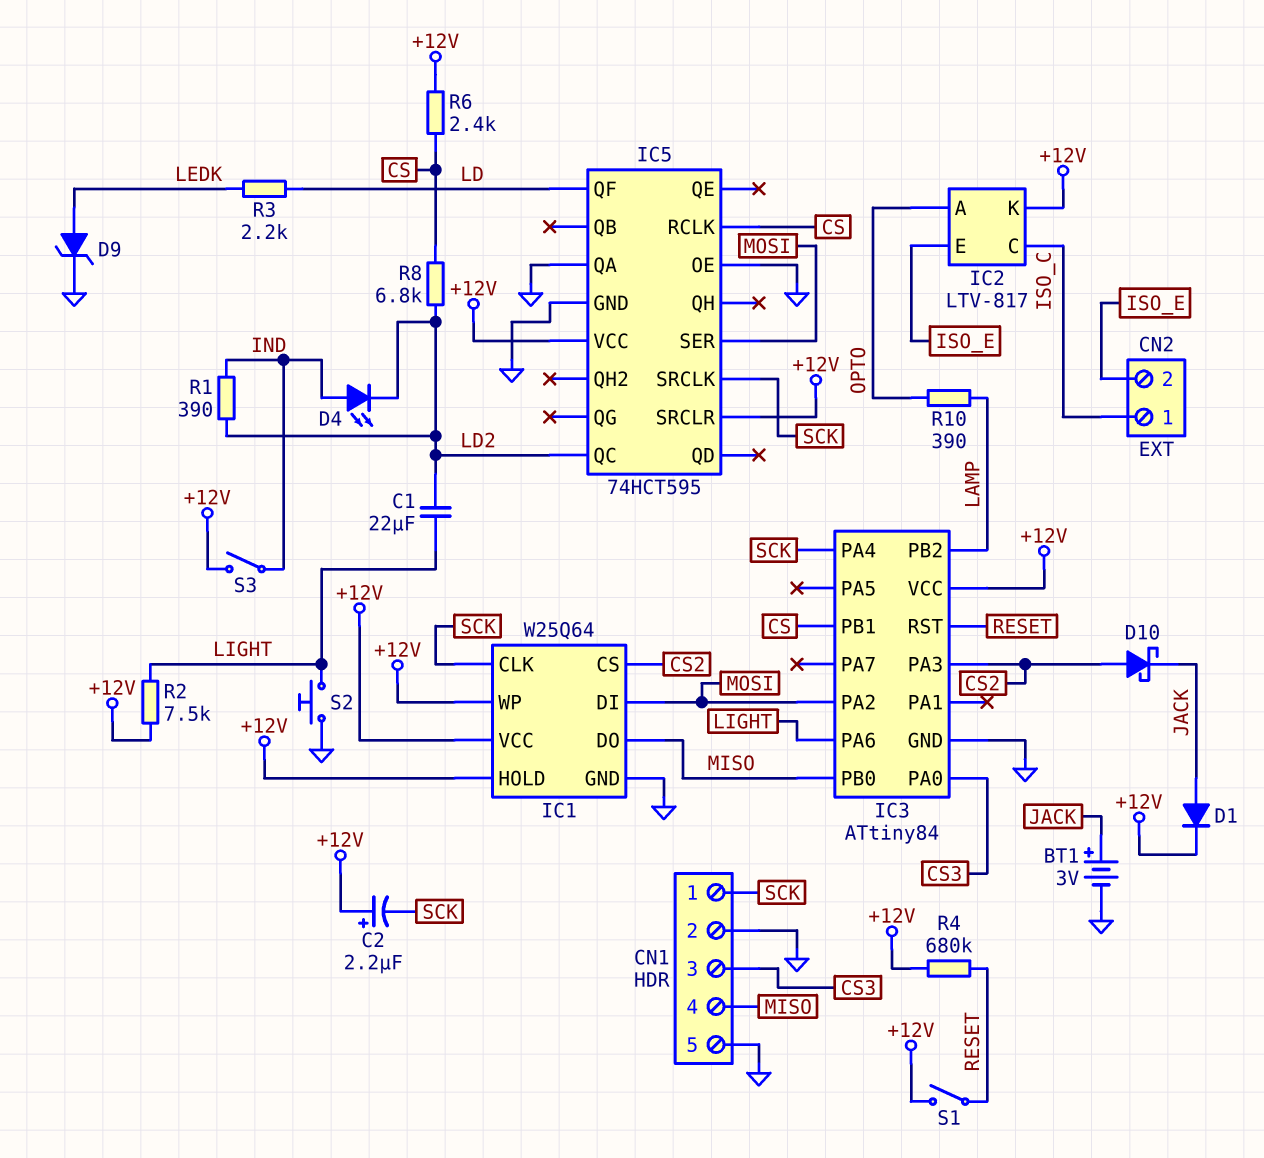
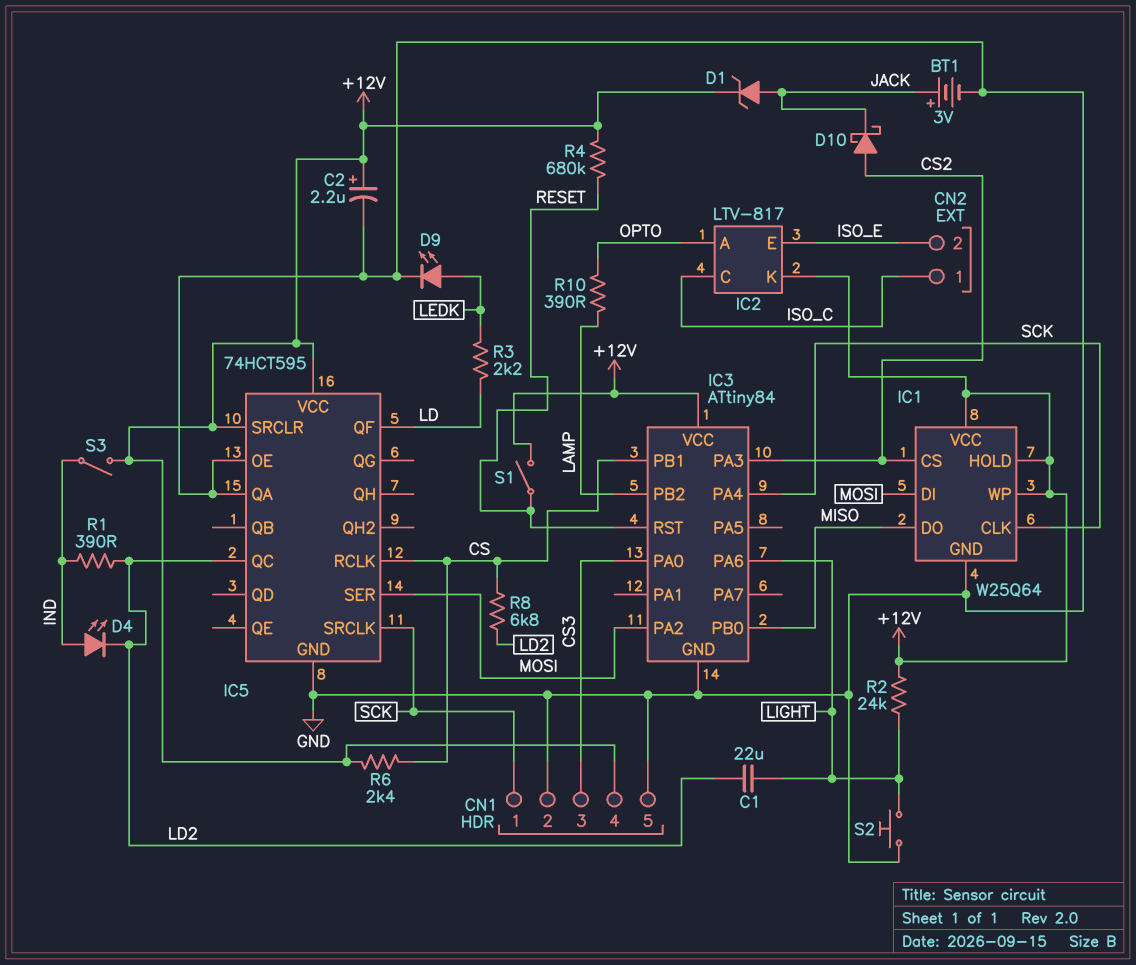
C2: 2.2uF (plus +12V, minus SCK) -> 2.2uF (plus +12V, minus GND)
CN1 pin 4: MISO -> +12V
D1: diode (A JACK, K +12V) -> zener (A JACK, K +12V)
D9: zener (A LEDK, K GND) -> LED (A LEDK, K GND)
R2: 7.5k (+12V, LIGHT) -> 24k (+12V, LIGHT)

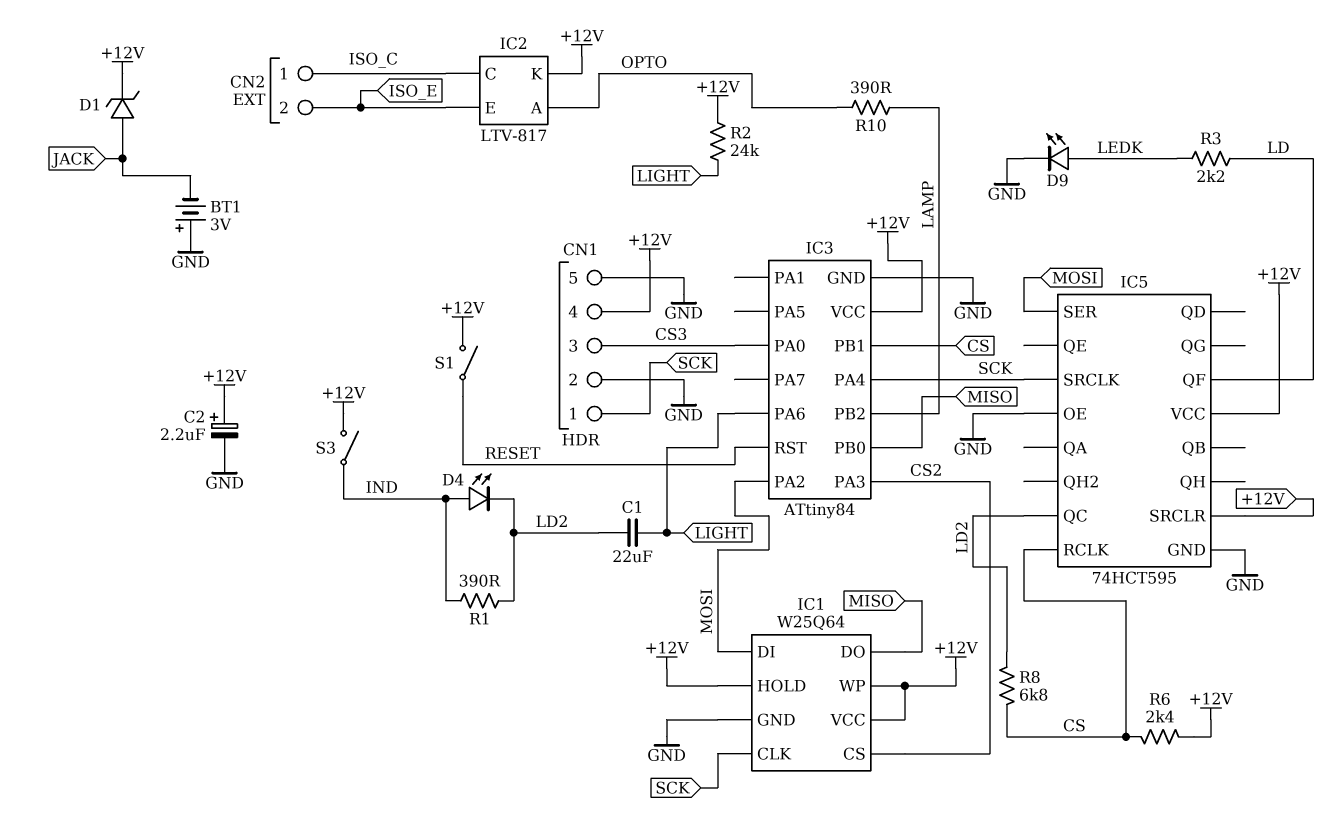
BT1: 3V (plus JACK, minus GND) -> 3V (plus GND, minus JACK)
D10: schottky (A CS2, K JACK) -> none
IC5 pin QA: GND -> none
R4: 680k (+12V, RESET) -> none
S2: button (GND, LIGHT) -> none

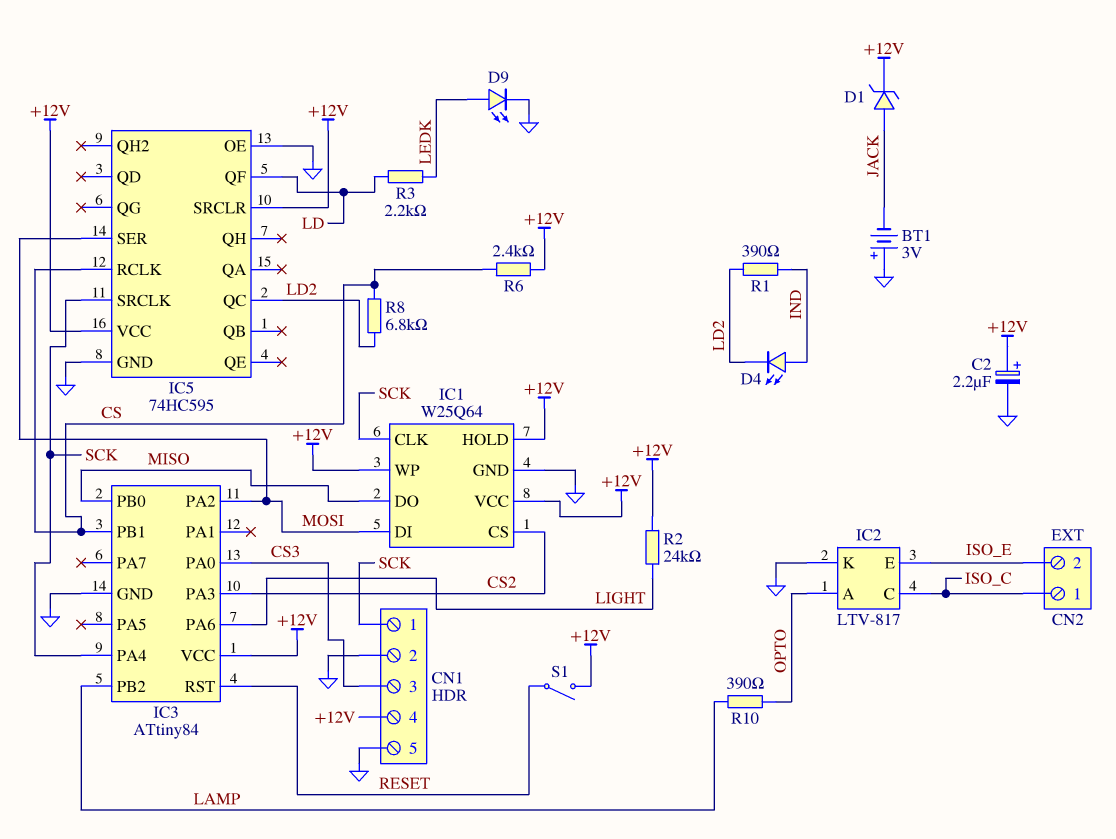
C1: 22uF (LD2, LIGHT) -> none
IC2 pin K: +12V -> GND
IC5: 74HCT595 -> 74HC595
S3: switch (+12V, IND) -> none

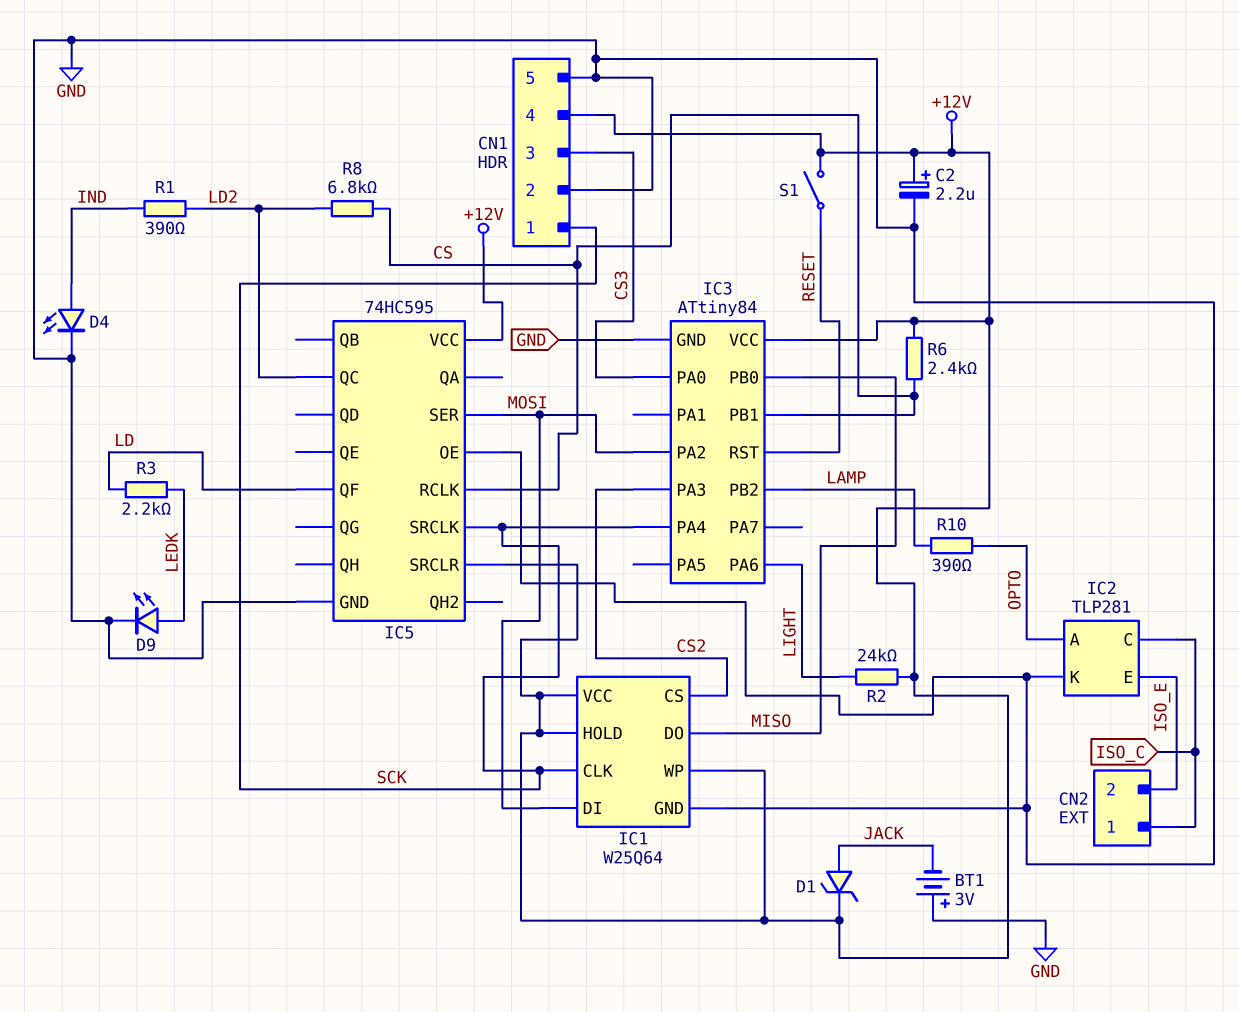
D4: LED (A IND, K LD2) -> LED (A IND, K GND)
IC2: LTV-817 -> TLP281

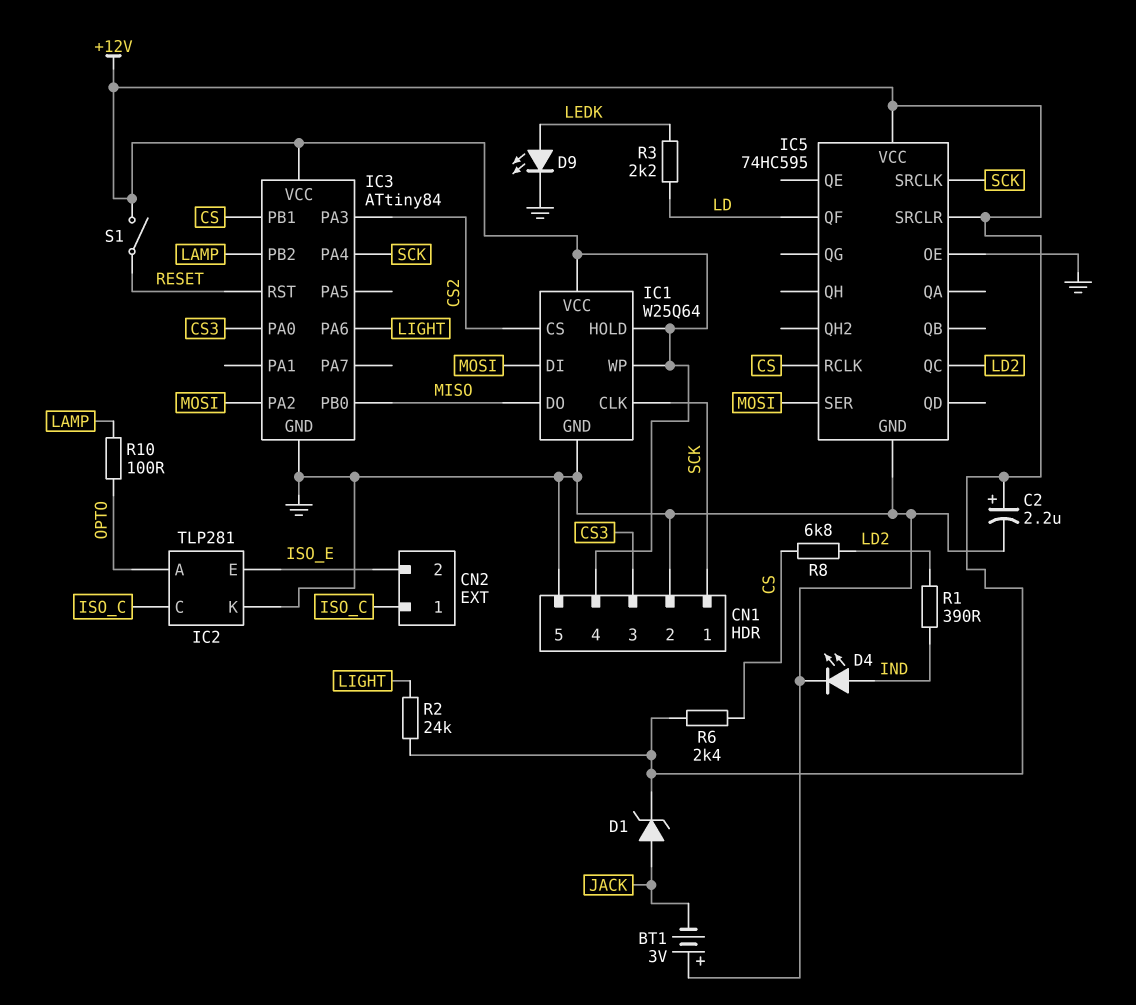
R10: 390 (LAMP, OPTO) -> 100 (LAMP, OPTO)

